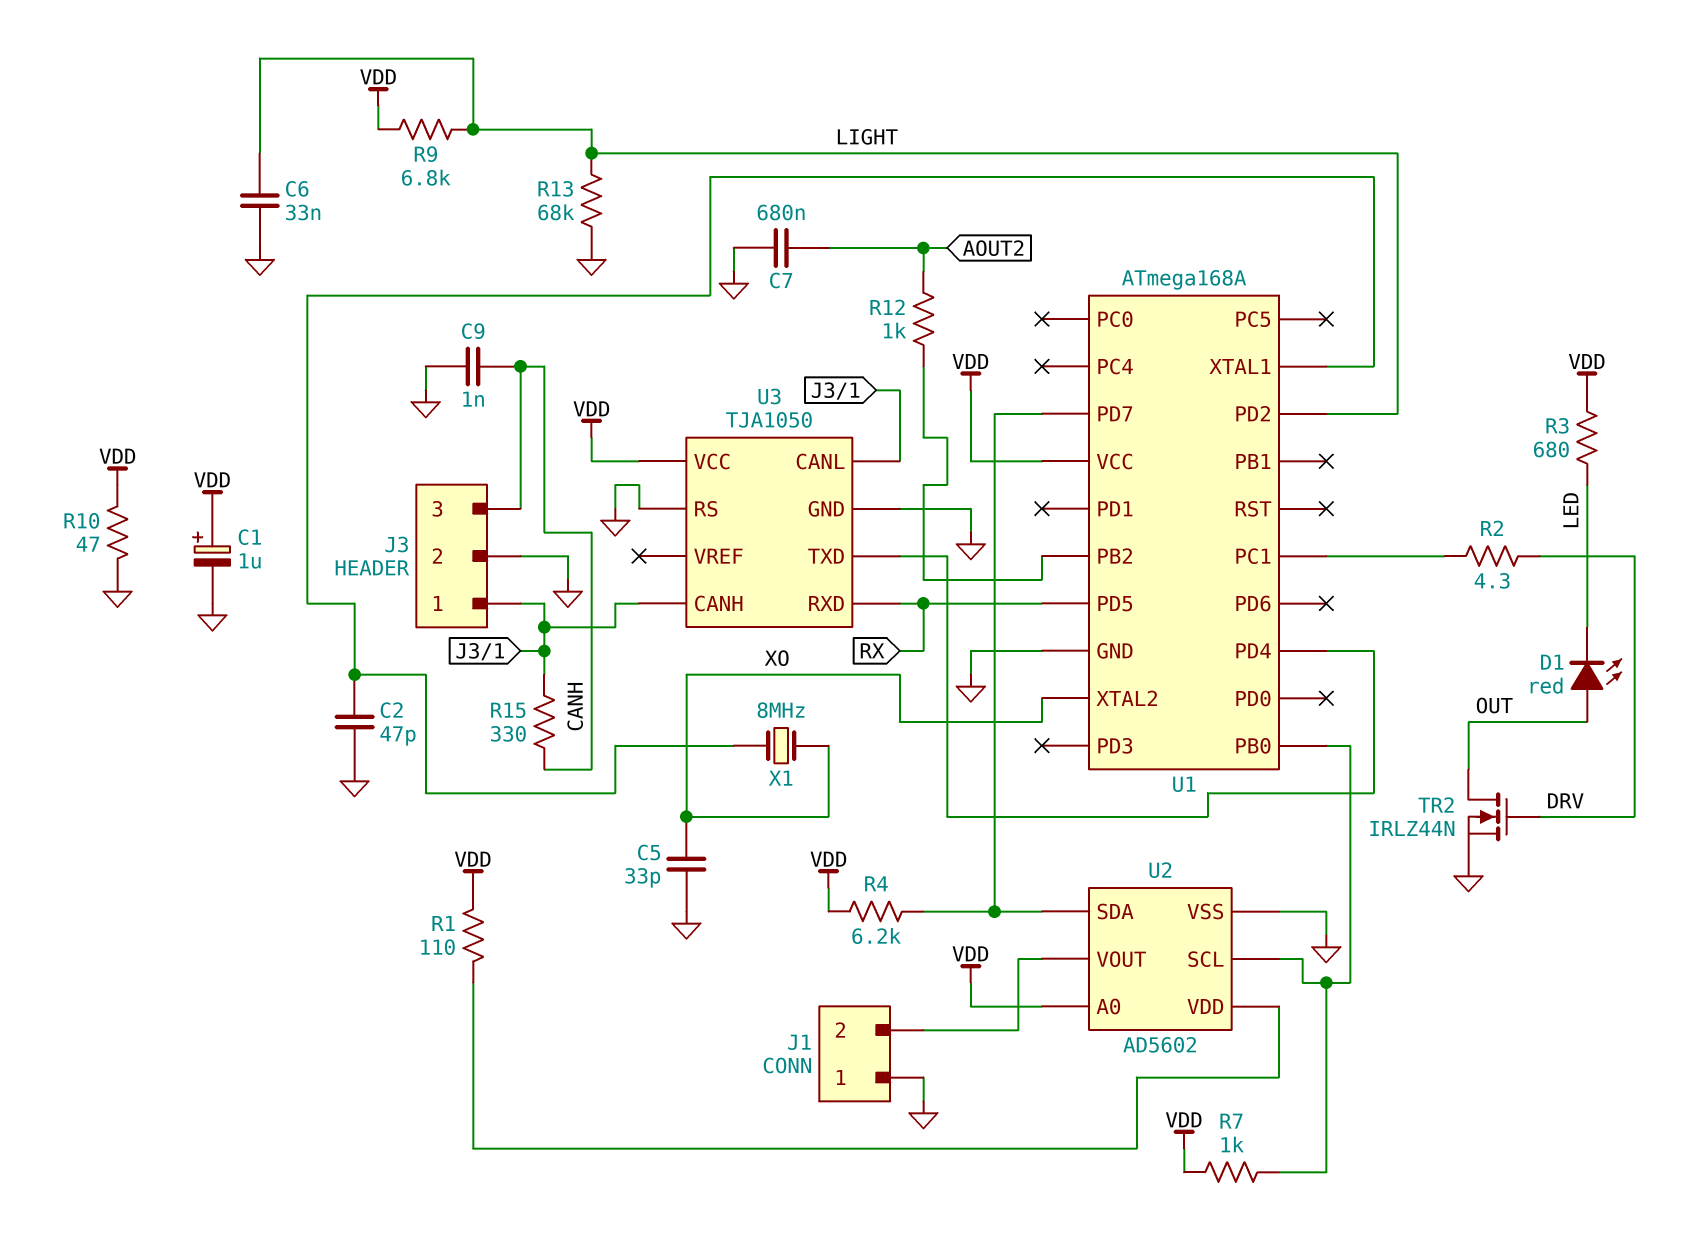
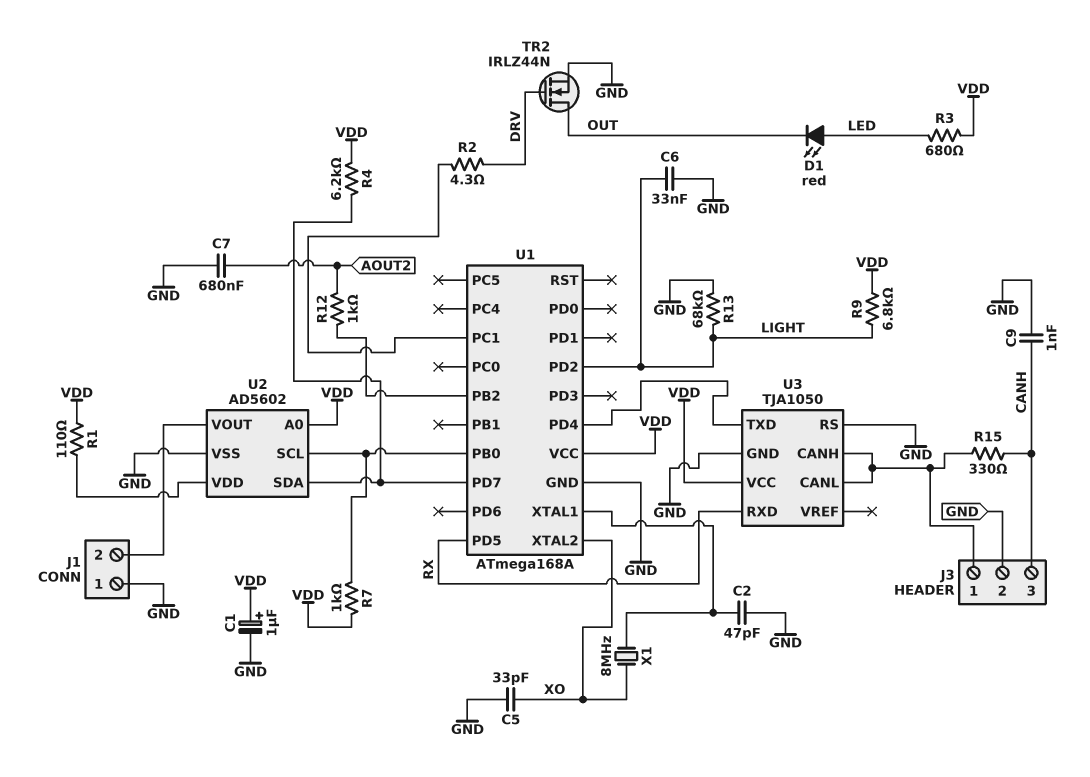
D1: LED red (A OUT, K LED) -> LED red (A LED, K OUT)
R10: 47 (GND, VDD) -> none

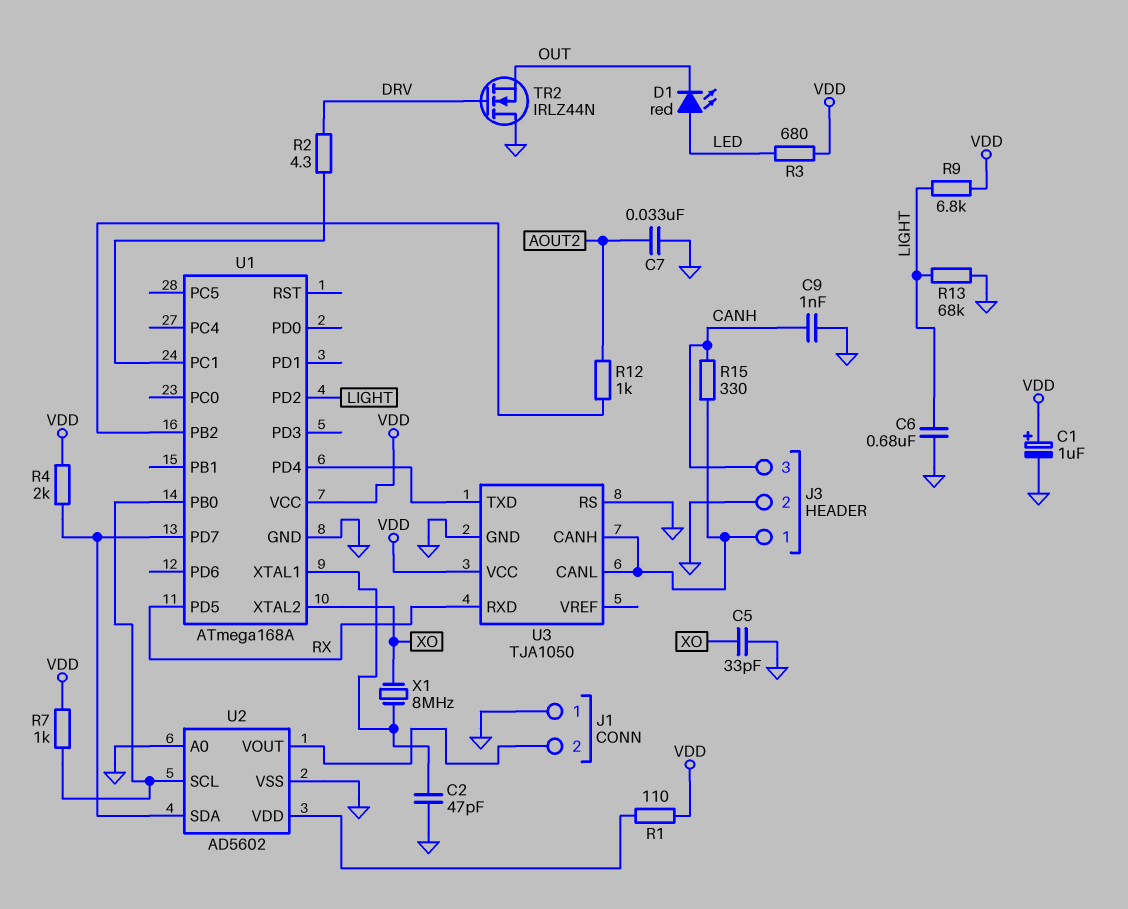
C6: 33nF (GND, LIGHT) -> 680nF (GND, LIGHT)
C7: 680nF (AOUT2, GND) -> 33nF (AOUT2, GND)
R4: 6.2k (U1/PD7, VDD) -> 2k (U1/PD7, VDD)
TR2: NMOS IRLZ44N (G DRV, D OUT, S GND) -> NMOS IRLZ44N (G DRV, D GND, S OUT)
U2 pin A0: VDD -> GND

